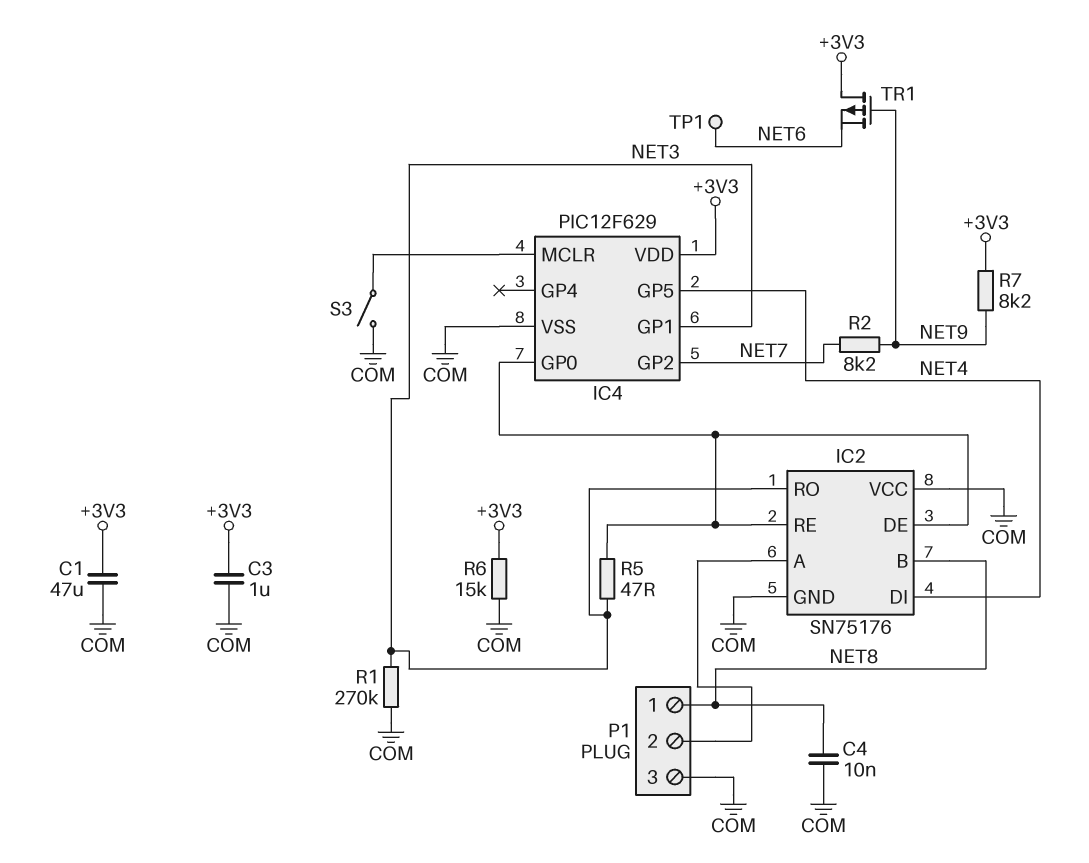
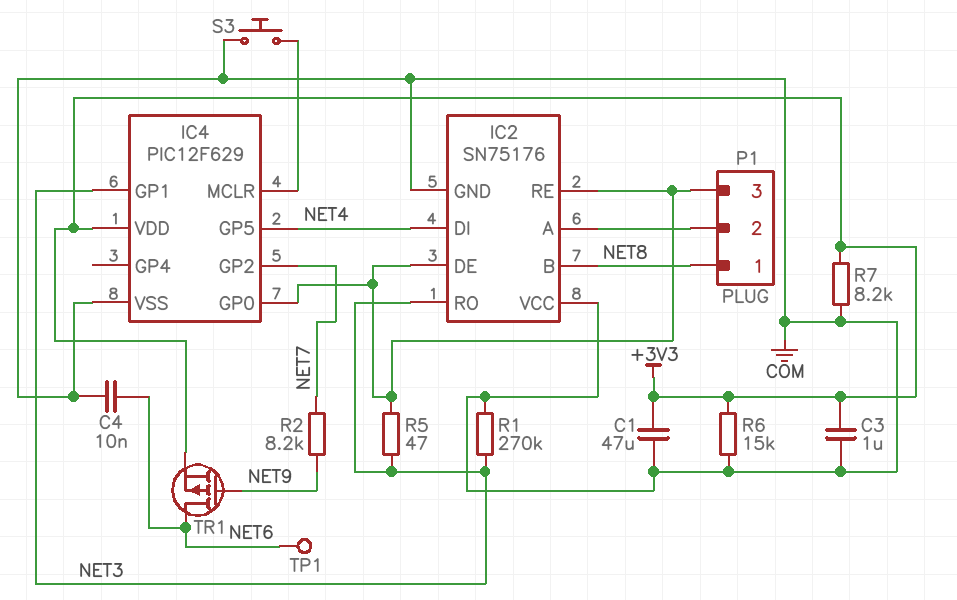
C4: 10nF (COM, NET8) -> 10nF (COM, NET6)
P1 pin 3: COM -> IC2/DE
R7: 8.2k (+3V3, NET9) -> 8.2k (+3V3, COM)
S3: switch (COM, IC4/MCLR) -> button (COM, IC4/MCLR)
TR1: PMOS (G NET9, D +3V3, S NET6) -> PMOS (G NET9, D NET6, S +3V3)

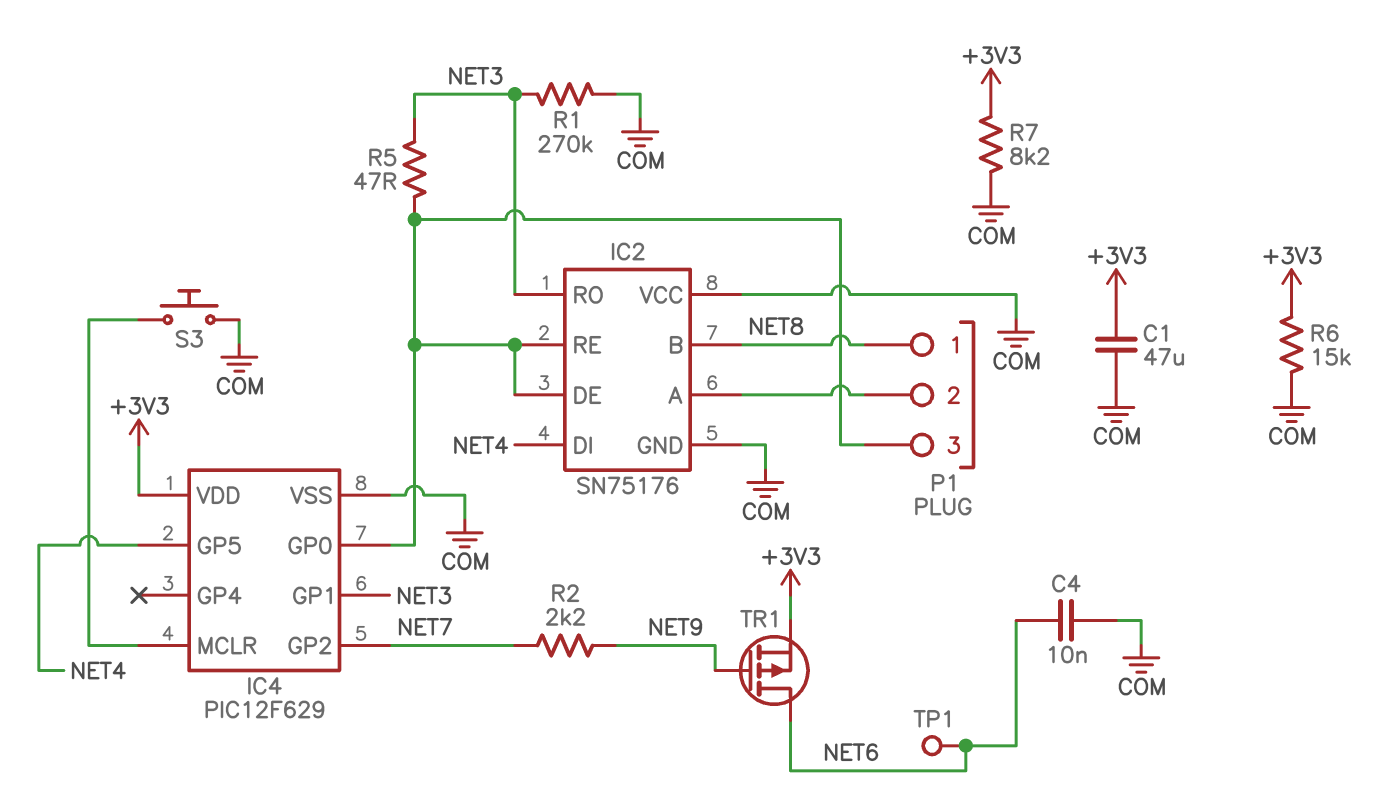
C3: 1uF (+3V3, COM) -> none
R2: 8.2k (NET7, NET9) -> 2.2k (NET7, NET9)

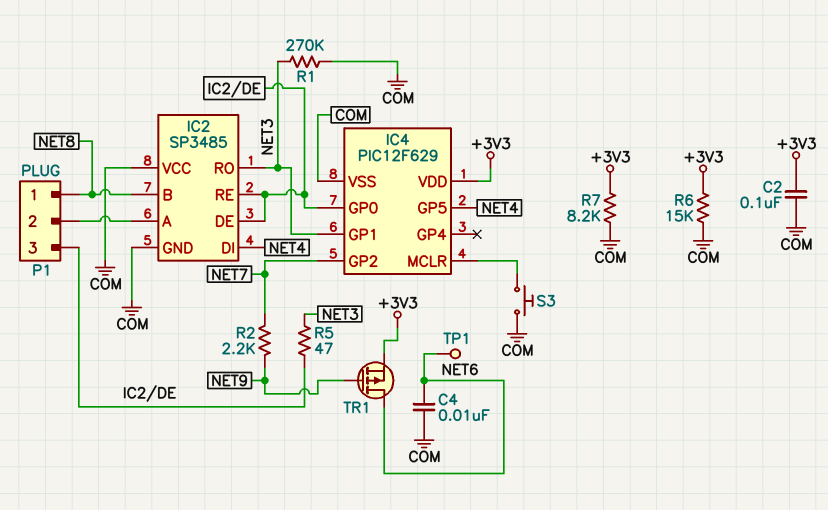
C1: 47uF (+3V3, COM) -> none
C2: none -> 100nF (+3V3, COM)
IC2: SN75176 -> SP3485

